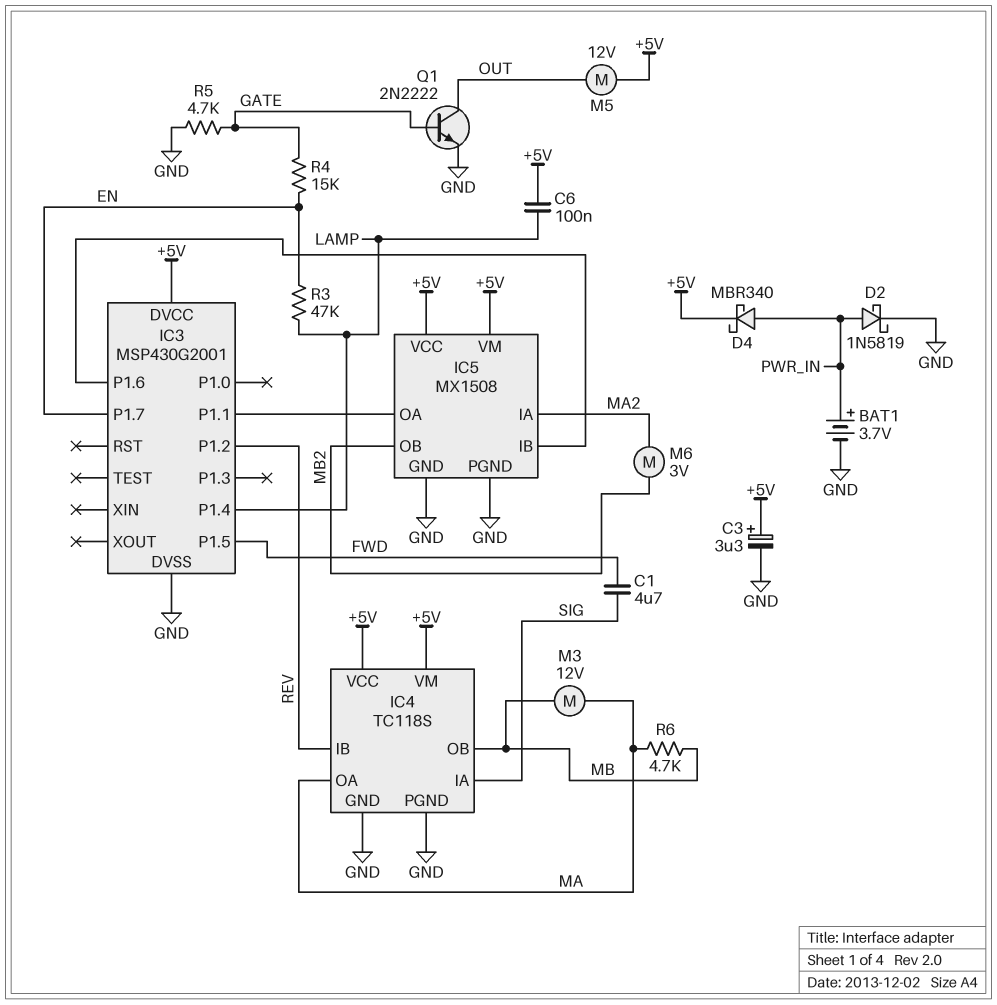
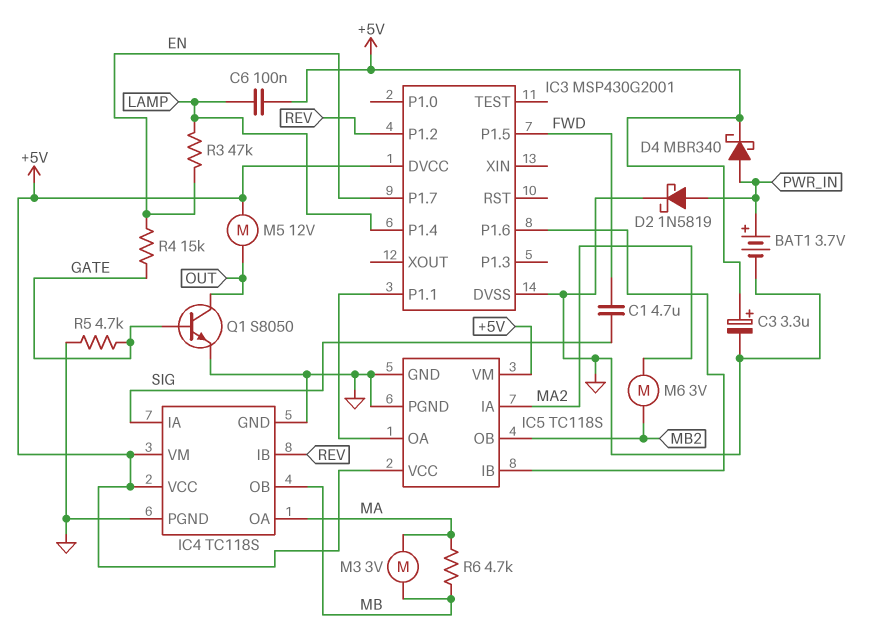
IC5: MX1508 -> TC118S
M3: motor 12V (MA, MB) -> motor 3V (MA, MB)
Q1: NPN 2N2222 (B GATE, C OUT, E GND) -> NPN S8050 (B GATE, C OUT, E GND)

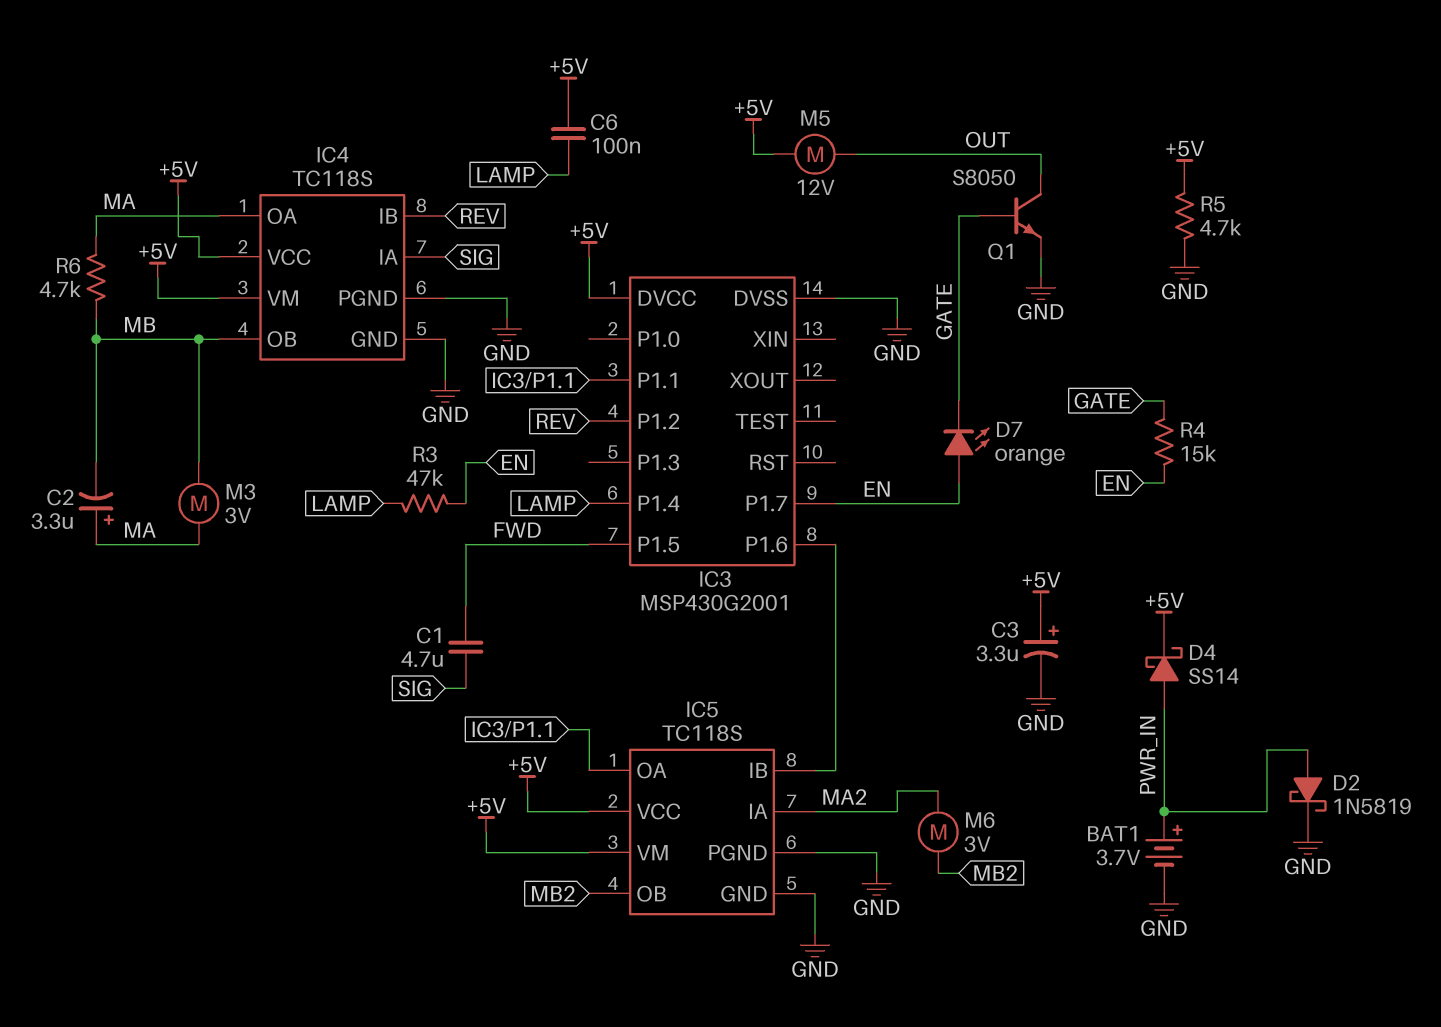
C2: none -> 3.3uF (plus MA, minus MB)
D4: schottky MBR340 (A PWR_IN, K +5V) -> schottky SS14 (A PWR_IN, K +5V)
D7: none -> LED orange (A EN, K GATE)
R5: 4.7k (GATE, GND) -> 4.7k (+5V, GND)

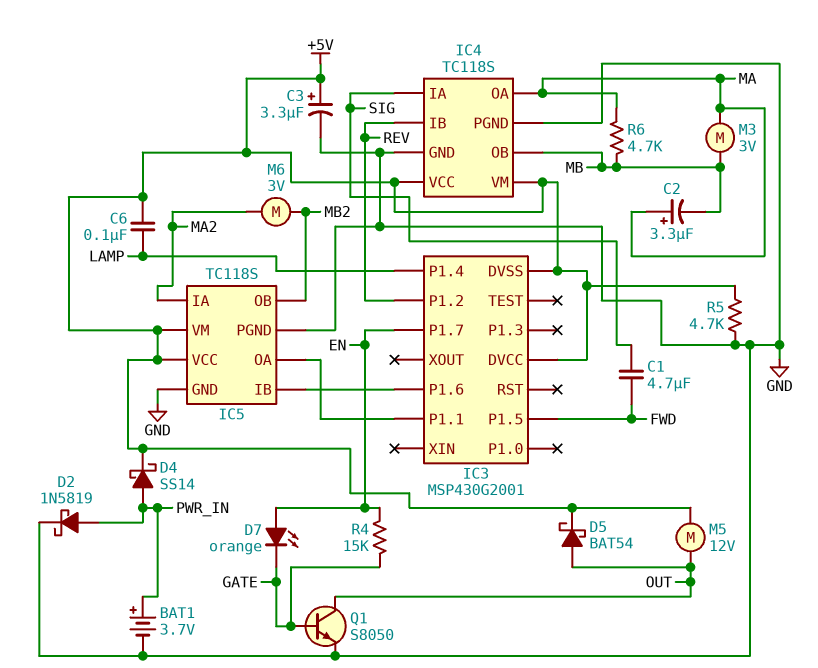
D5: none -> schottky BAT54 (A OUT, K +5V)
IC3 pin DVSS: GND -> +5V
R3: 47k (EN, LAMP) -> none

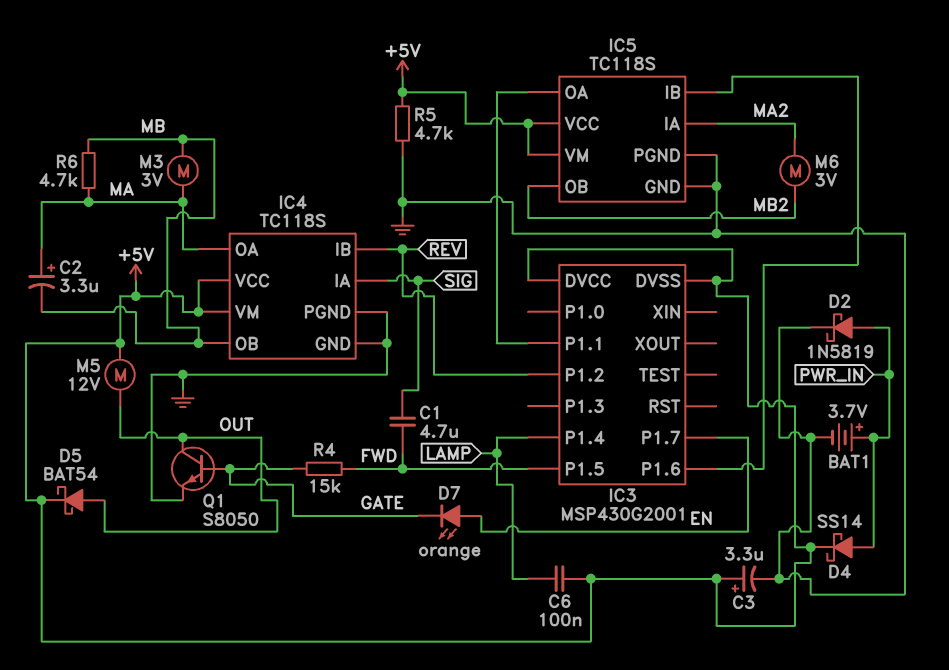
R4: 15k (EN, GATE) -> 15k (FWD, GATE)

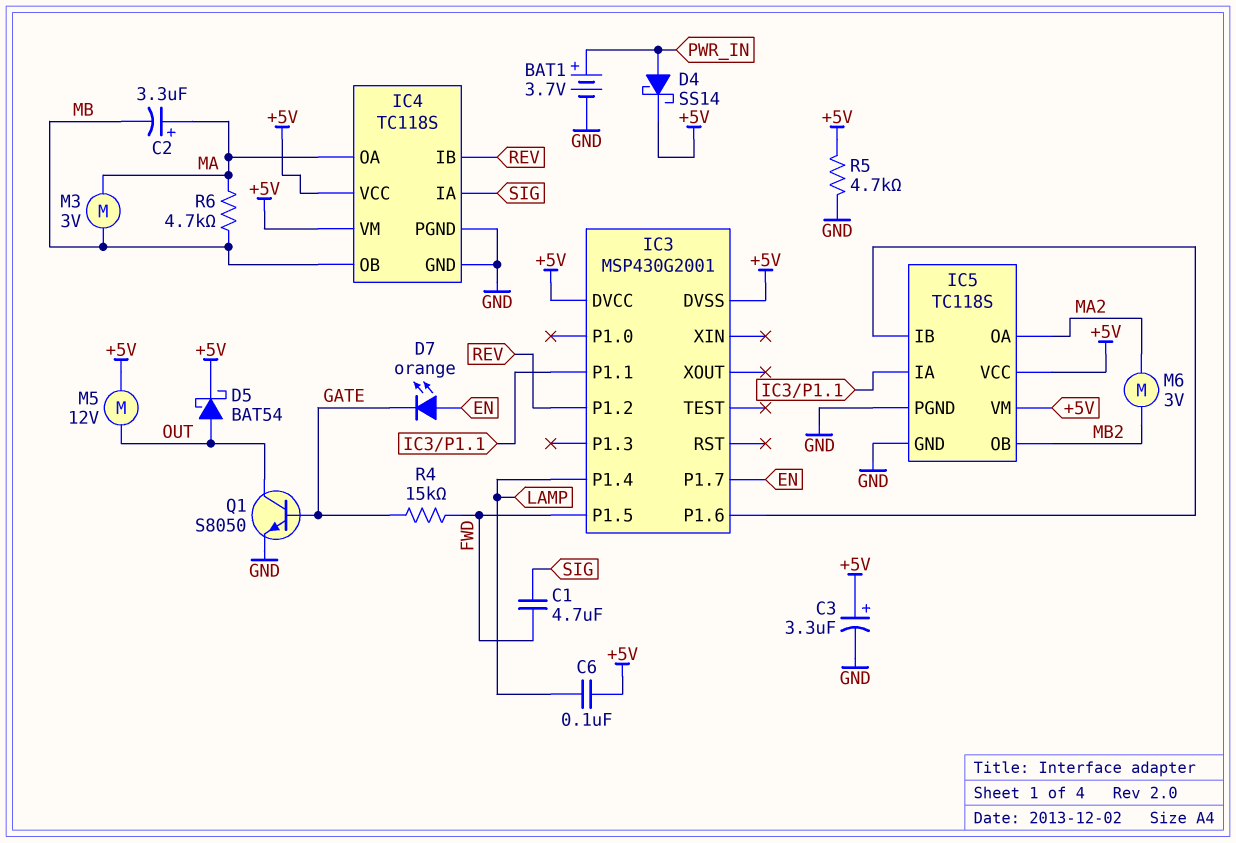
D2: schottky 1N5819 (A PWR_IN, K GND) -> none
IC5 pin IA: MA2 -> IC3/P1.1
IC5 pin OA: IC3/P1.1 -> MA2

